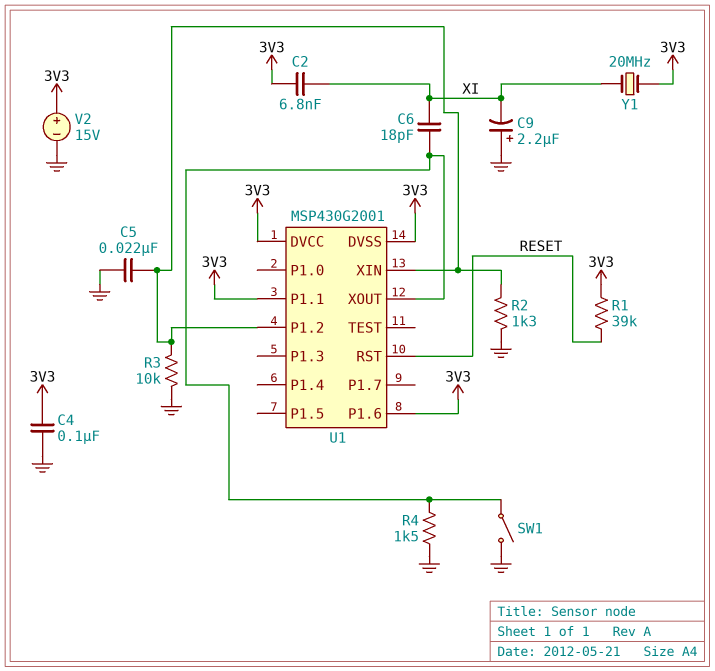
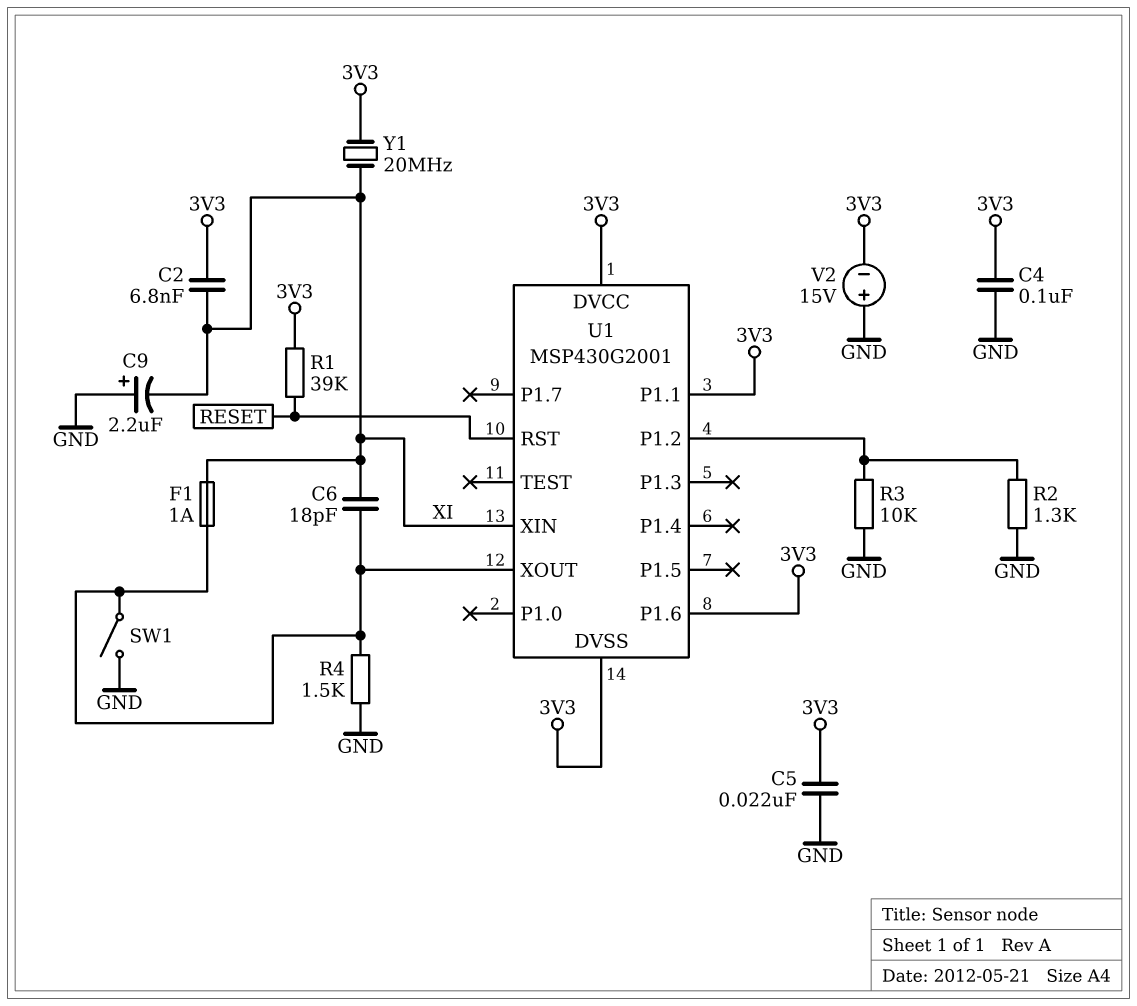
C5: 22nF (GND, U1/P1.2) -> 22nF (3V3, GND)
F1: none -> 1A (U1/XOUT, XI)
U1 pin XIN: U1/P1.2 -> XI
V2: 15V (plus 3V3, minus GND) -> 15V (plus GND, minus 3V3)

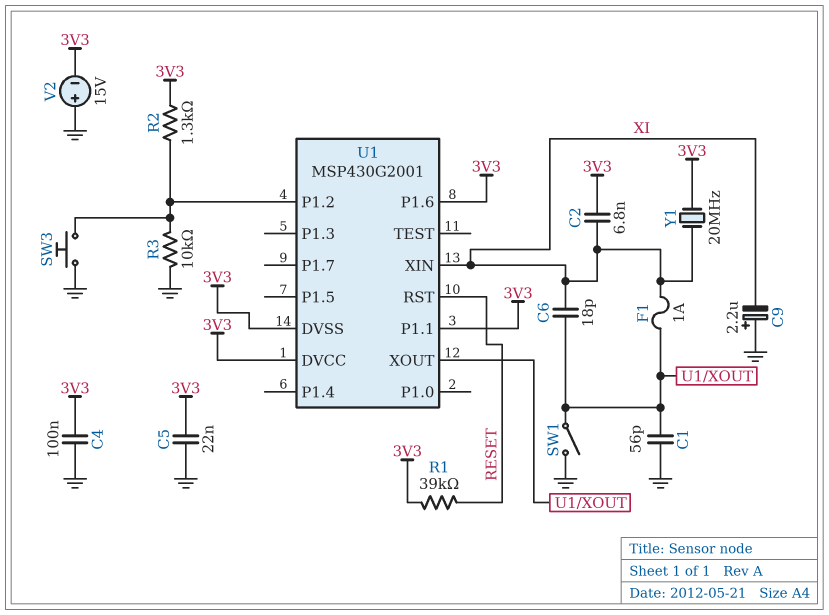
C1: none -> 56pF (GND, U1/XOUT)
R2: 1.3k (GND, U1/P1.2) -> 1.3k (3V3, U1/P1.2)
R4: 1.5k (GND, U1/XOUT) -> none
SW3: none -> button (GND, U1/P1.2)

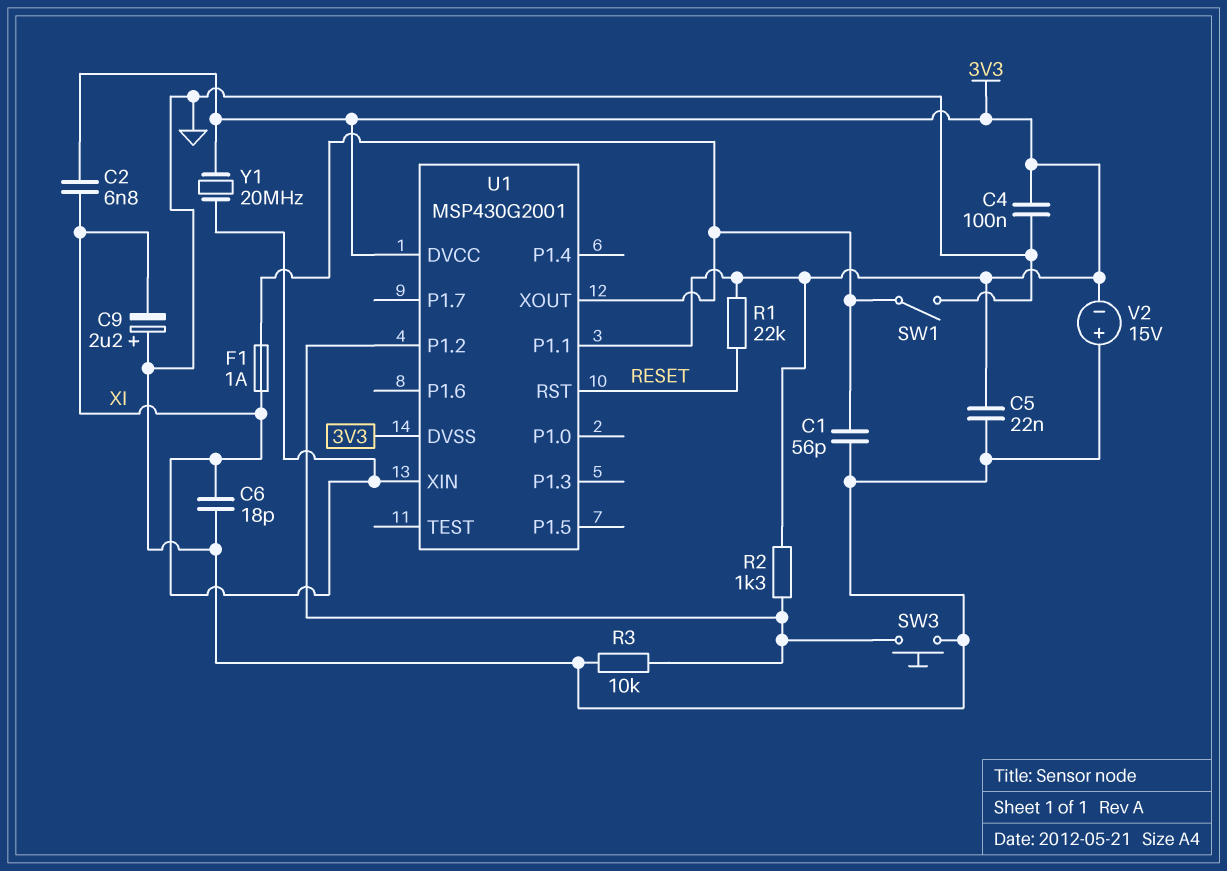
C6: 18pF (U1/XOUT, XI) -> 18pF (GND, XI)
R1: 39k (3V3, RESET) -> 22k (3V3, RESET)
U1 pin P1.6: 3V3 -> none

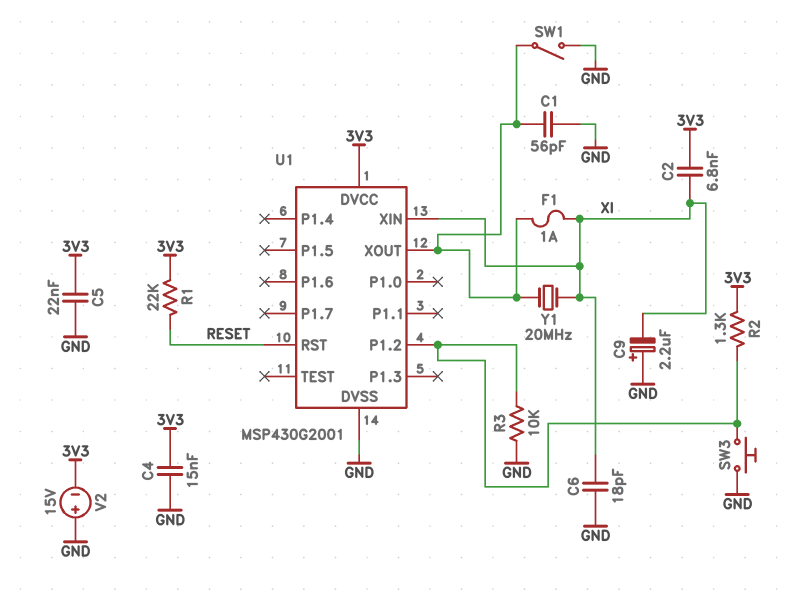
C4: 100nF (3V3, GND) -> 15nF (3V3, GND)
U1 pin DVSS: 3V3 -> GND
U1 pin P1.1: 3V3 -> none
Y1: 20MHz (3V3, XI) -> 20MHz (U1/XOUT, XI)

